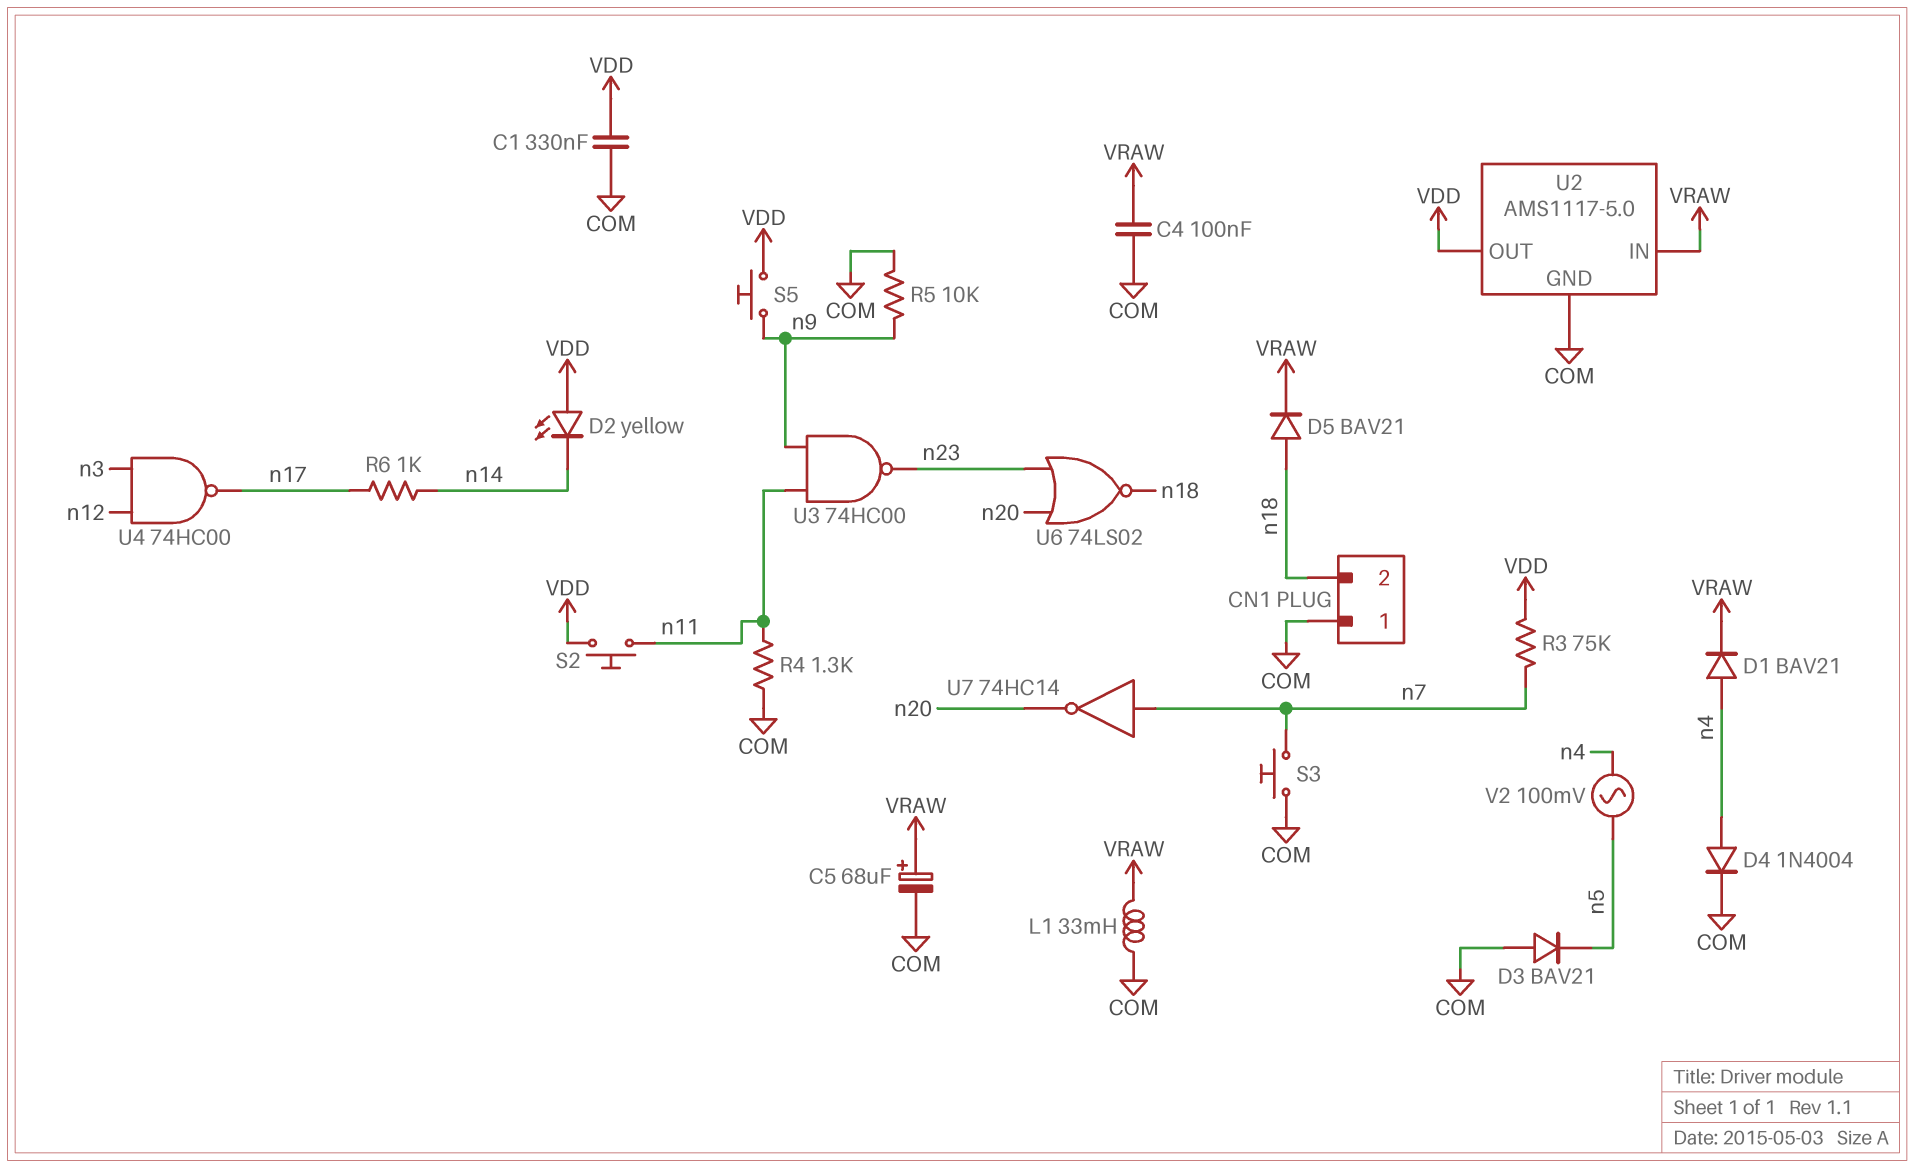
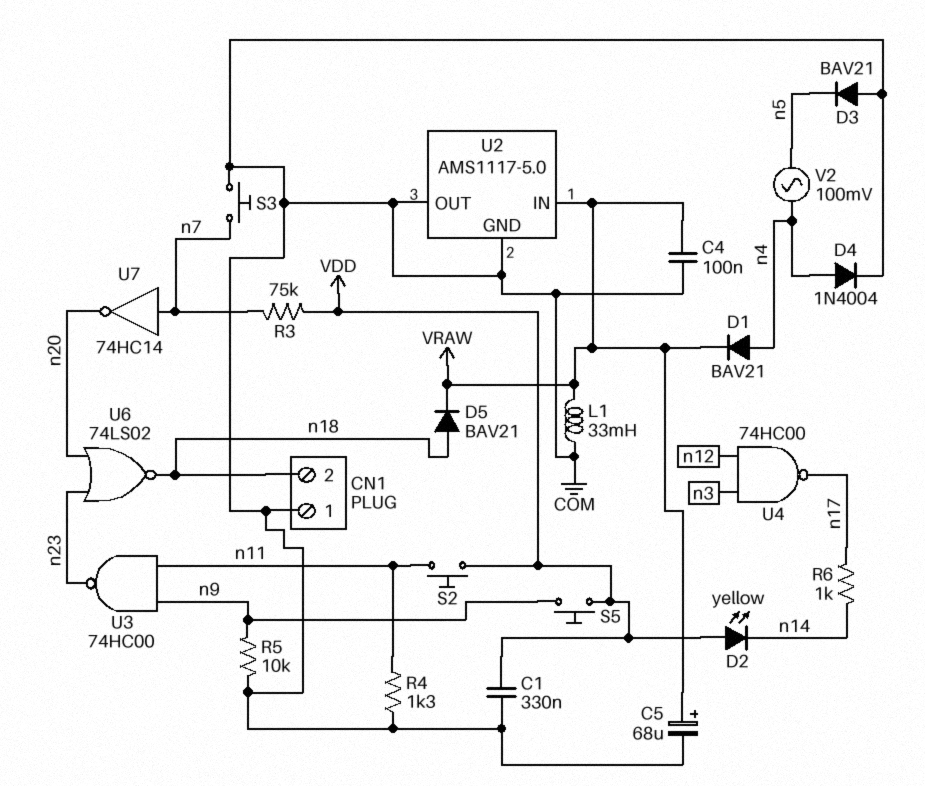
U2 pin OUT: VDD -> COM

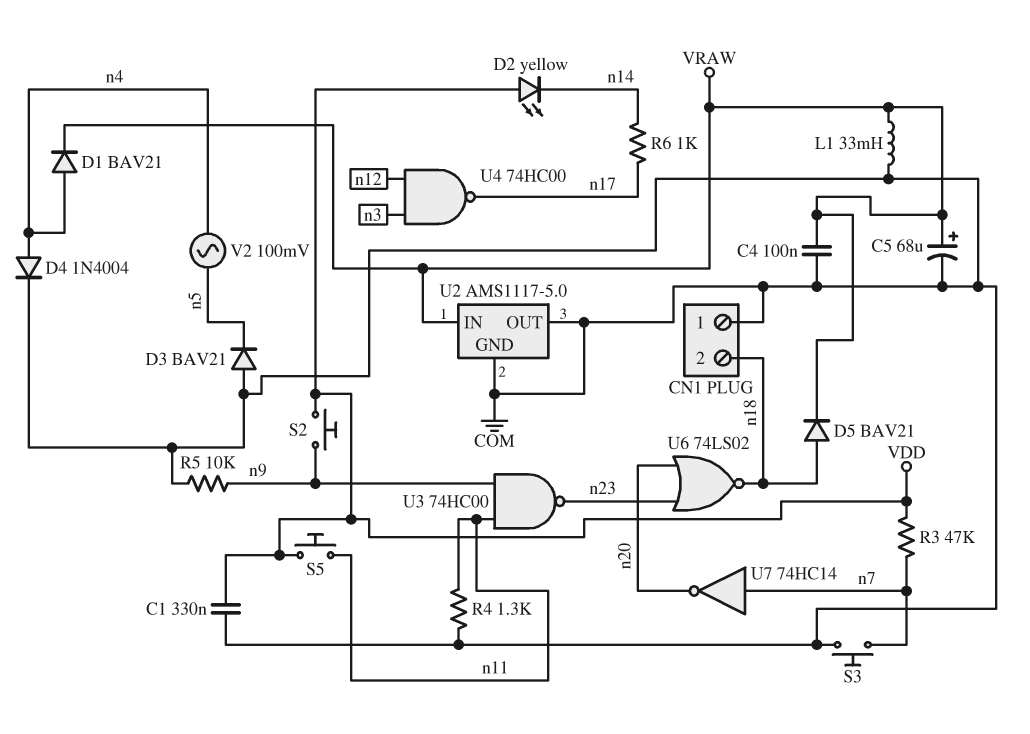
R3: 75k (VDD, n7) -> 47k (VDD, n7)
S2: button (VDD, n11) -> button (VDD, n9)
S5: button (VDD, n9) -> button (VDD, n11)

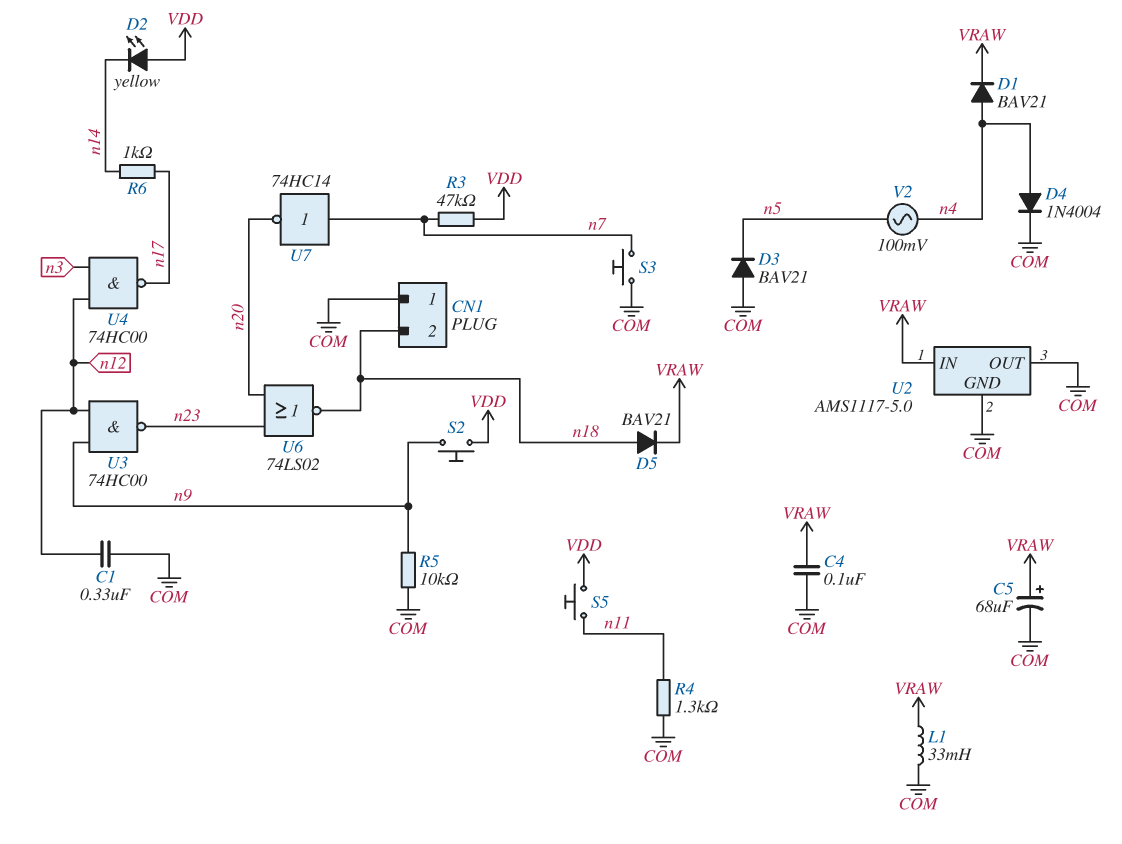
C1: 330nF (COM, VDD) -> 330nF (COM, n12)
U3: NAND 74HC00 (in n9, in n11, out n23) -> NAND 74HC00 (in n9, in n12, out n23)

